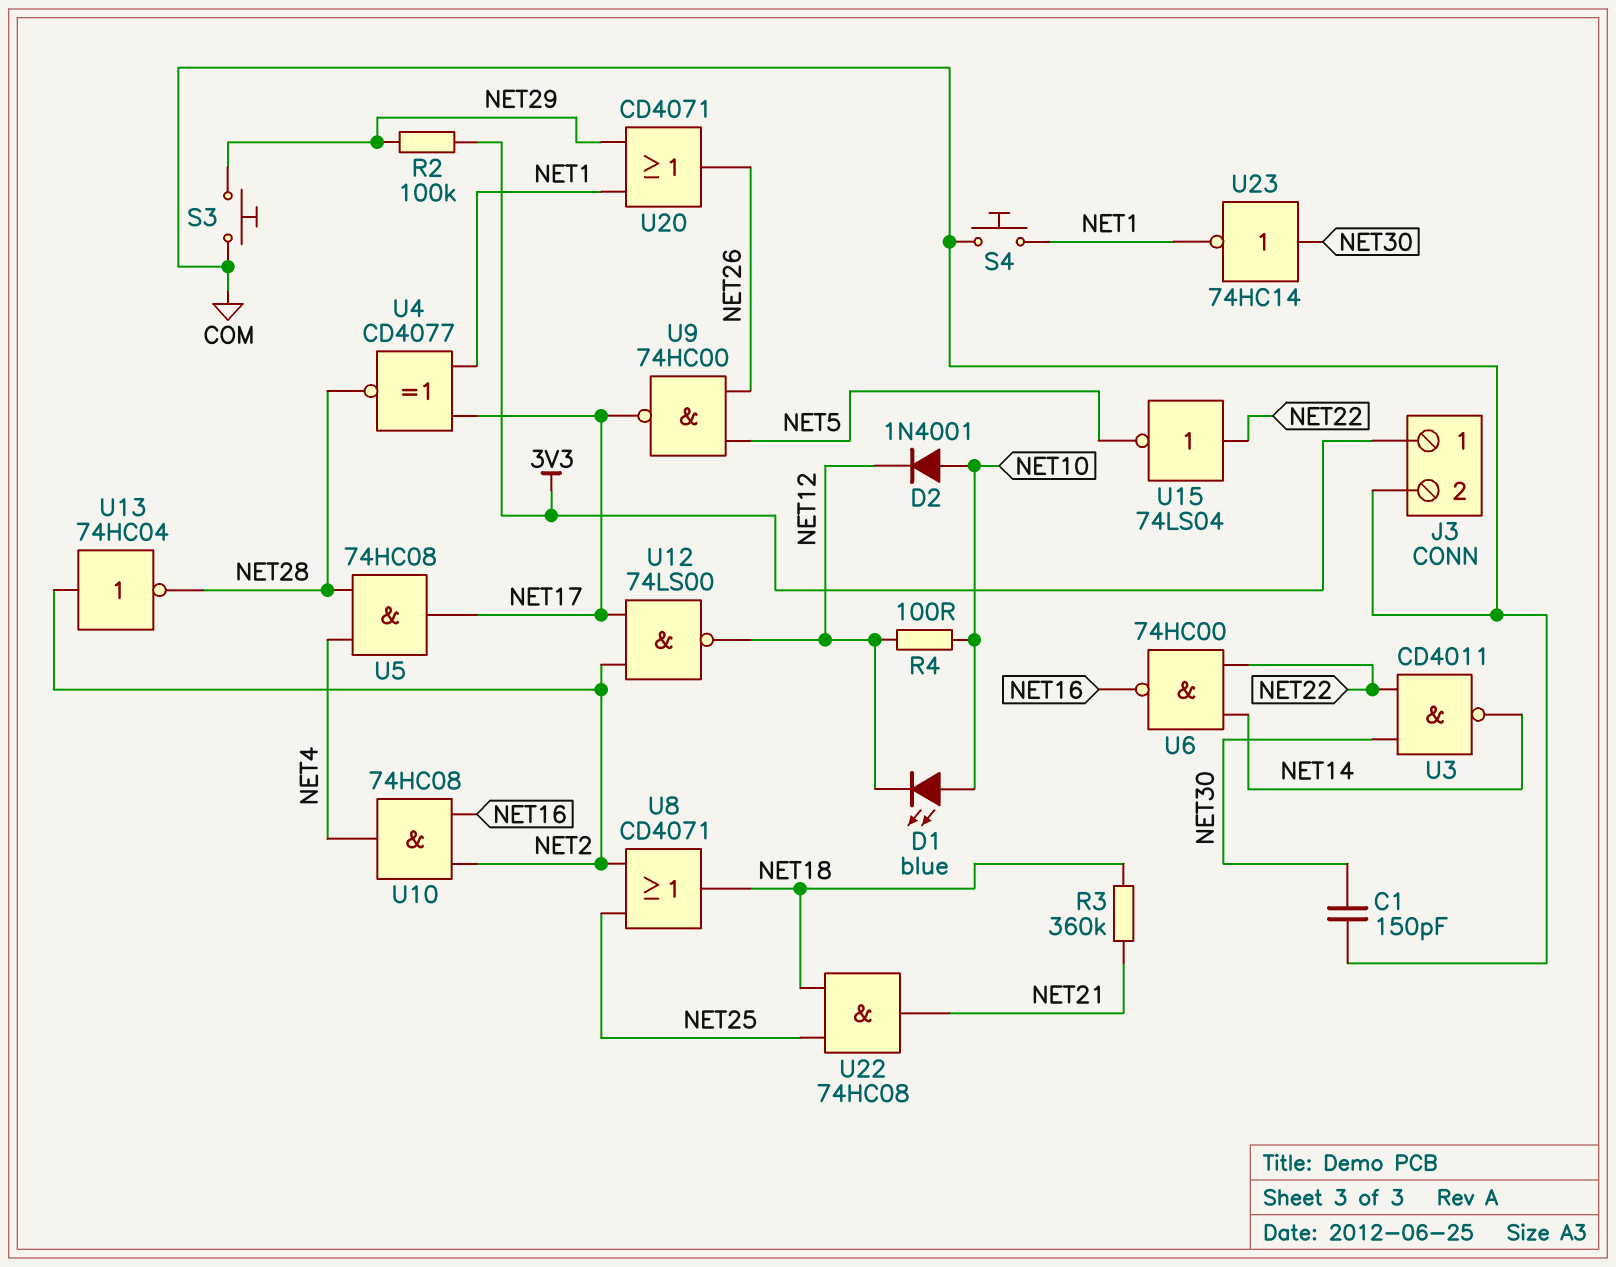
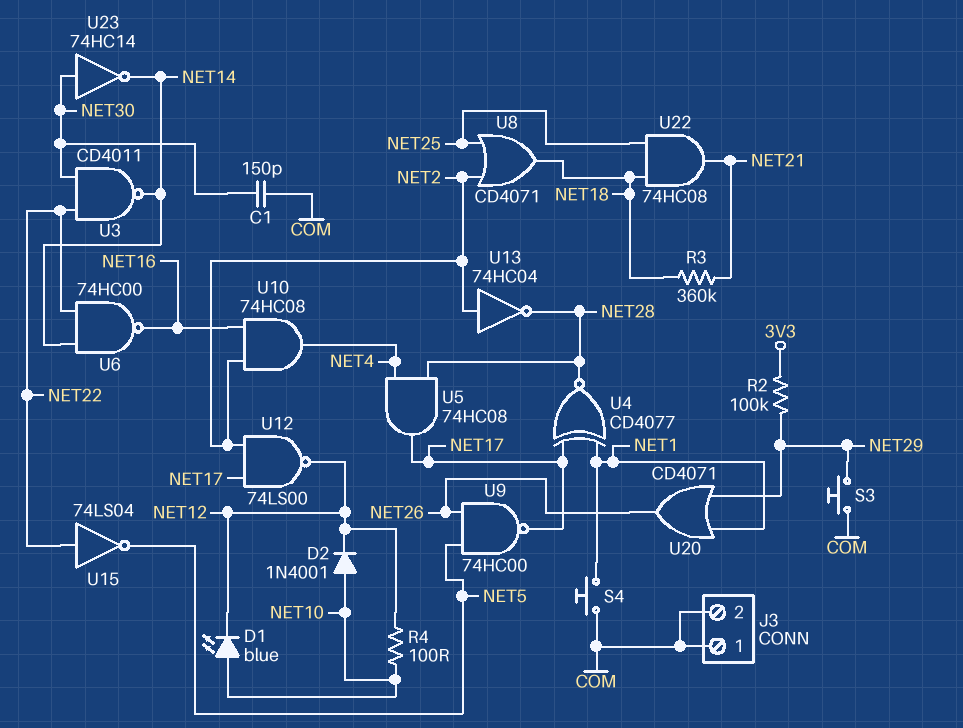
J3 pin 1: 3V3 -> COM
U23: NOT 74HC14 (in NET30, out NET1) -> NOT 74HC14 (in NET30, out NET14)

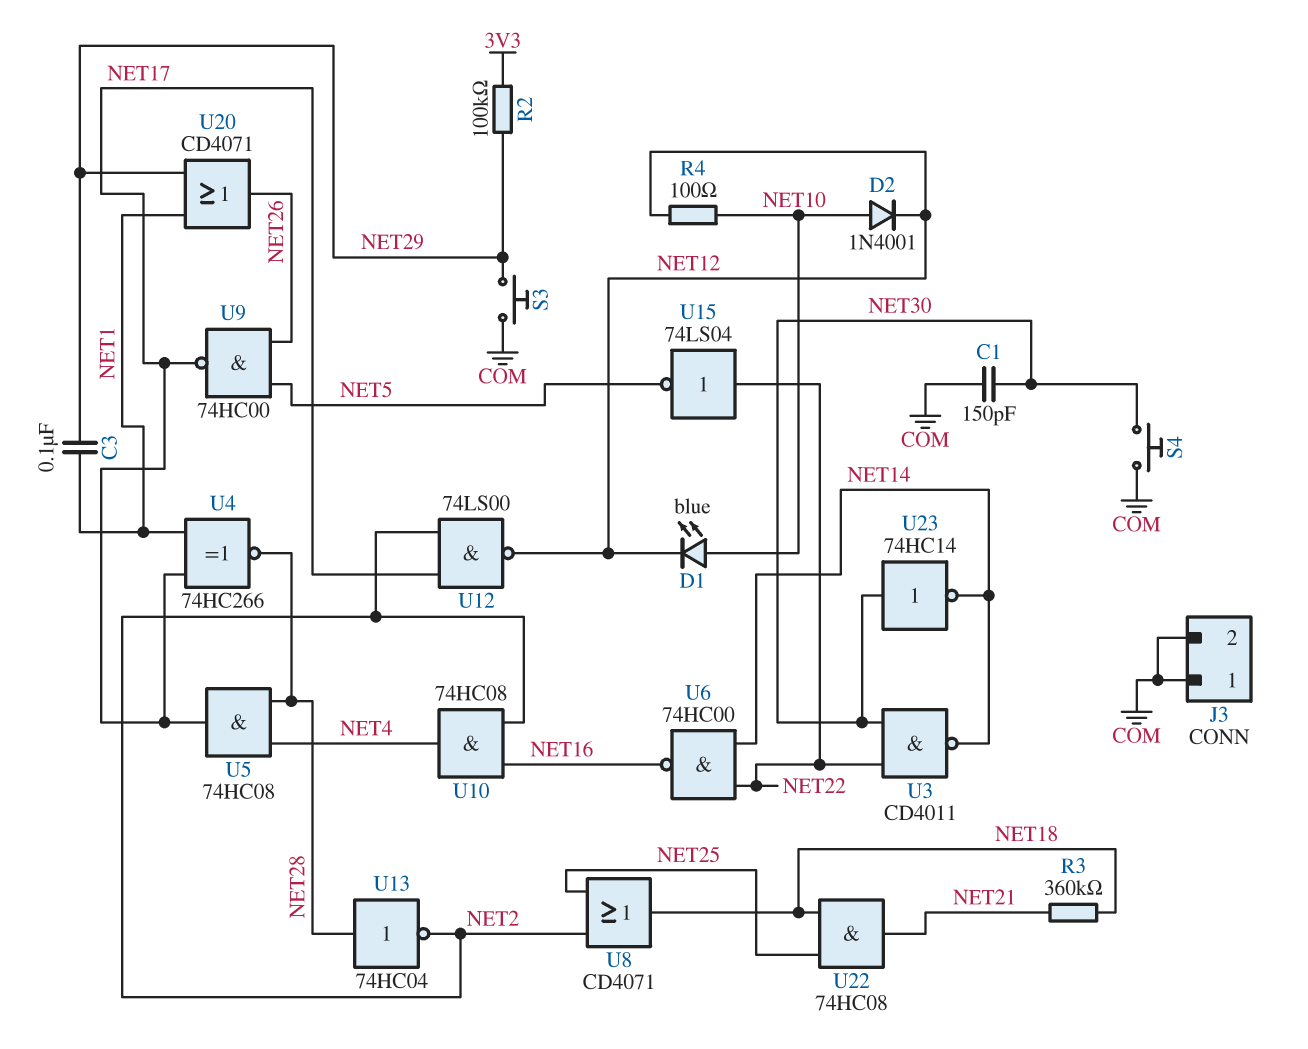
C3: none -> 100nF (NET1, NET29)
S4: button (COM, NET1) -> button (COM, NET30)
U4: XNOR CD4077 (in NET1, in NET17, out NET28) -> XNOR 74HC266 (in NET1, in NET17, out NET28)
U13: NOT 74HC04 (in NET2, out NET28) -> NOT 74HC04 (in NET28, out NET2)

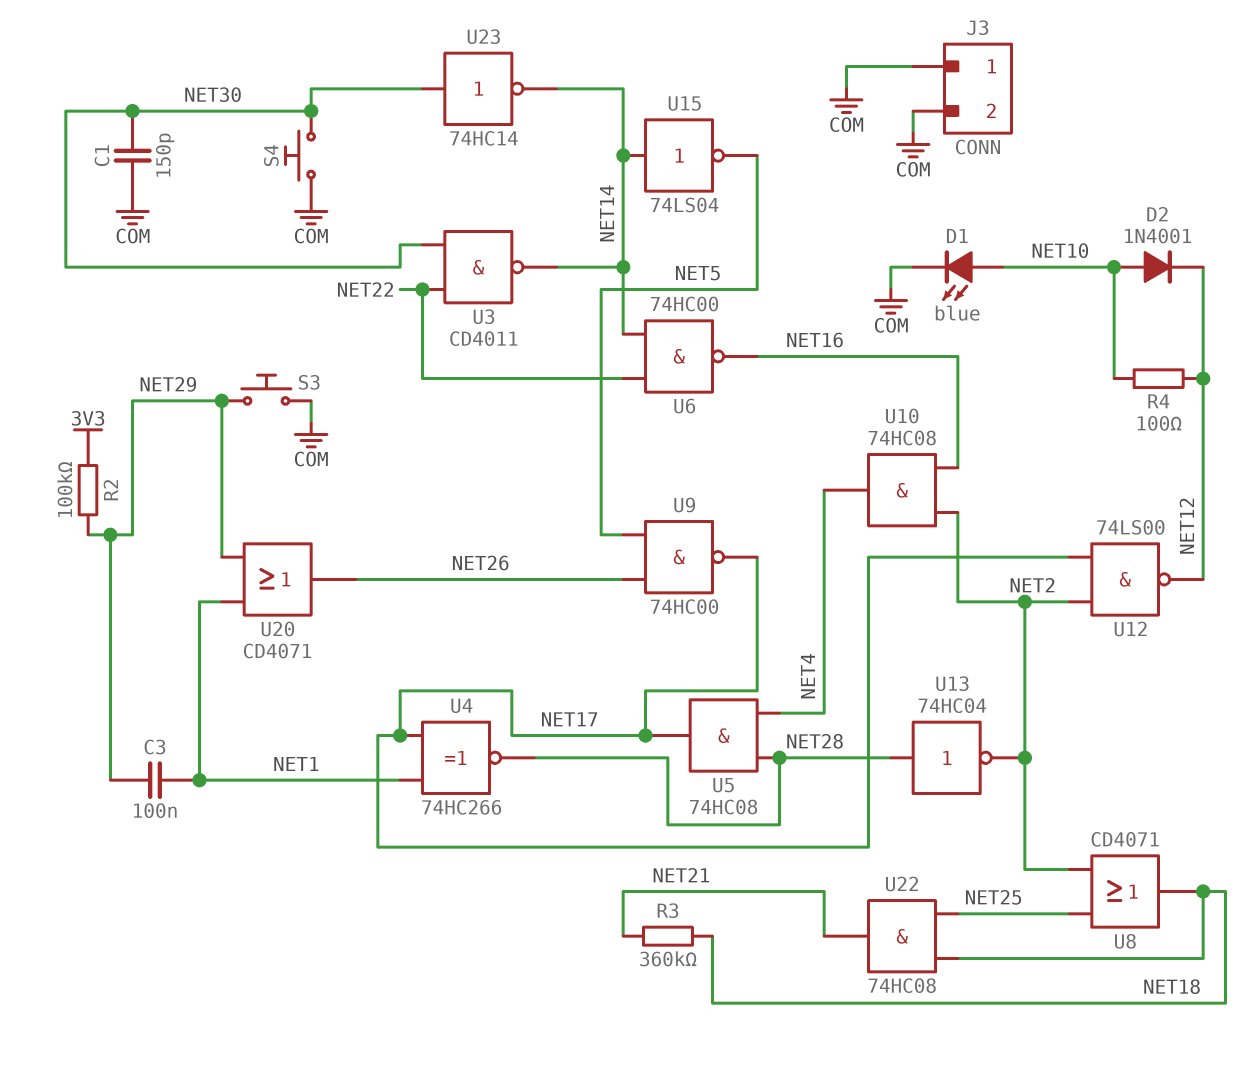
D1: LED blue (A NET10, K NET12) -> LED blue (A NET10, K COM)
U15: NOT 74LS04 (in NET22, out NET5) -> NOT 74LS04 (in NET14, out NET5)

